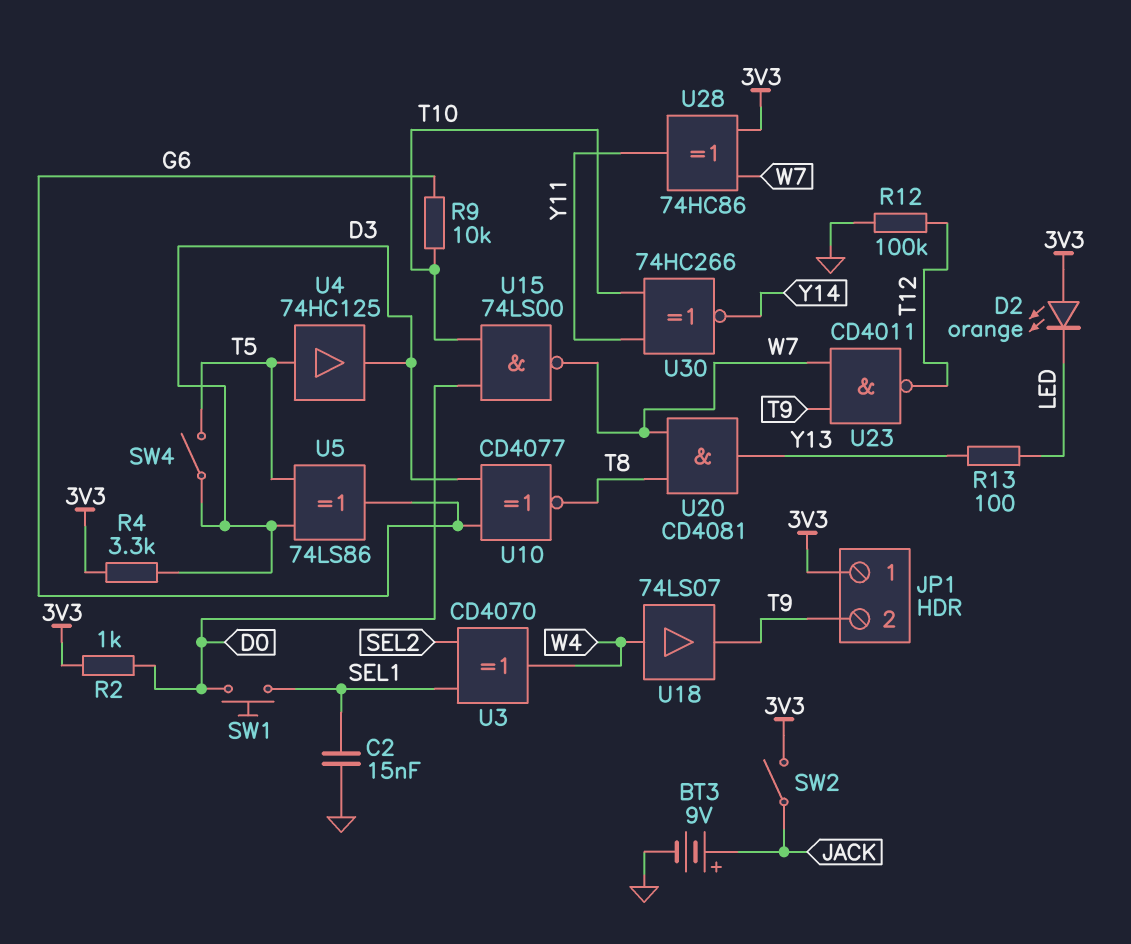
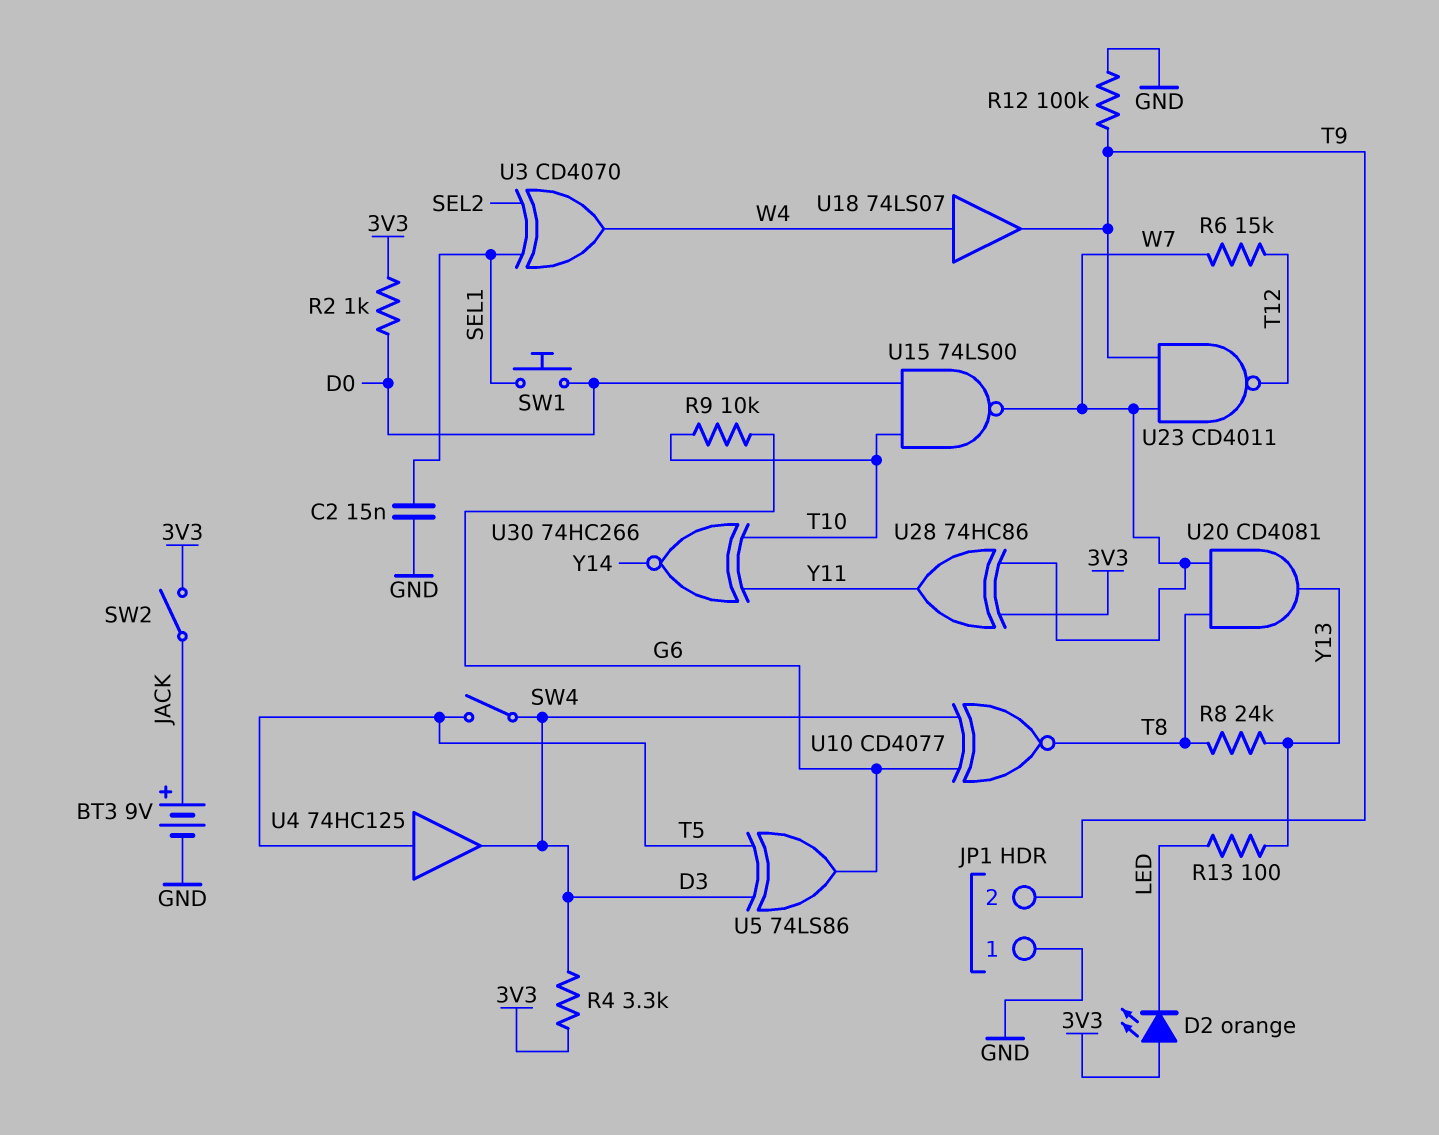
JP1 pin 1: 3V3 -> GND
R6: none -> 15k (T12, W7)
R8: none -> 24k (T8, Y13)
R12: 100k (GND, T12) -> 100k (GND, T9)

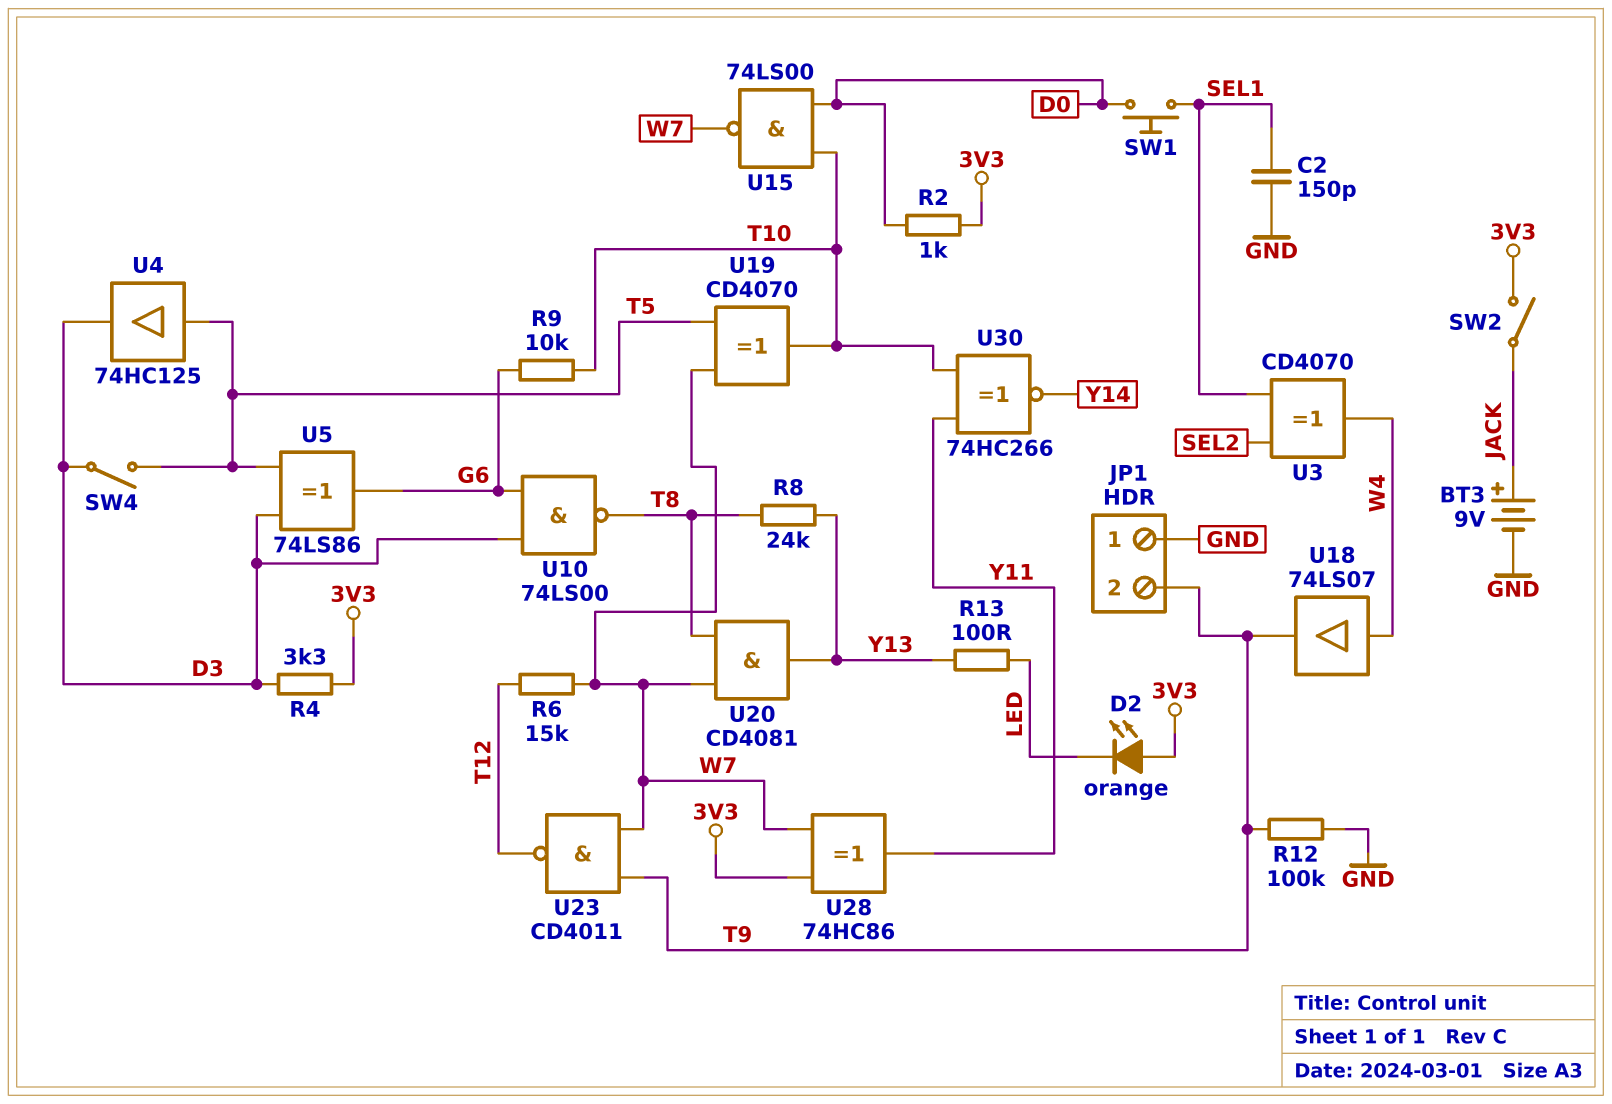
C2: 15nF (GND, SEL1) -> 150pF (GND, SEL1)
U10: XNOR CD4077 (in D3, in G6, out T8) -> NAND 74LS00 (in D3, in G6, out T8)
U19: none -> XOR CD4070 (in T5, in W7, out T10)

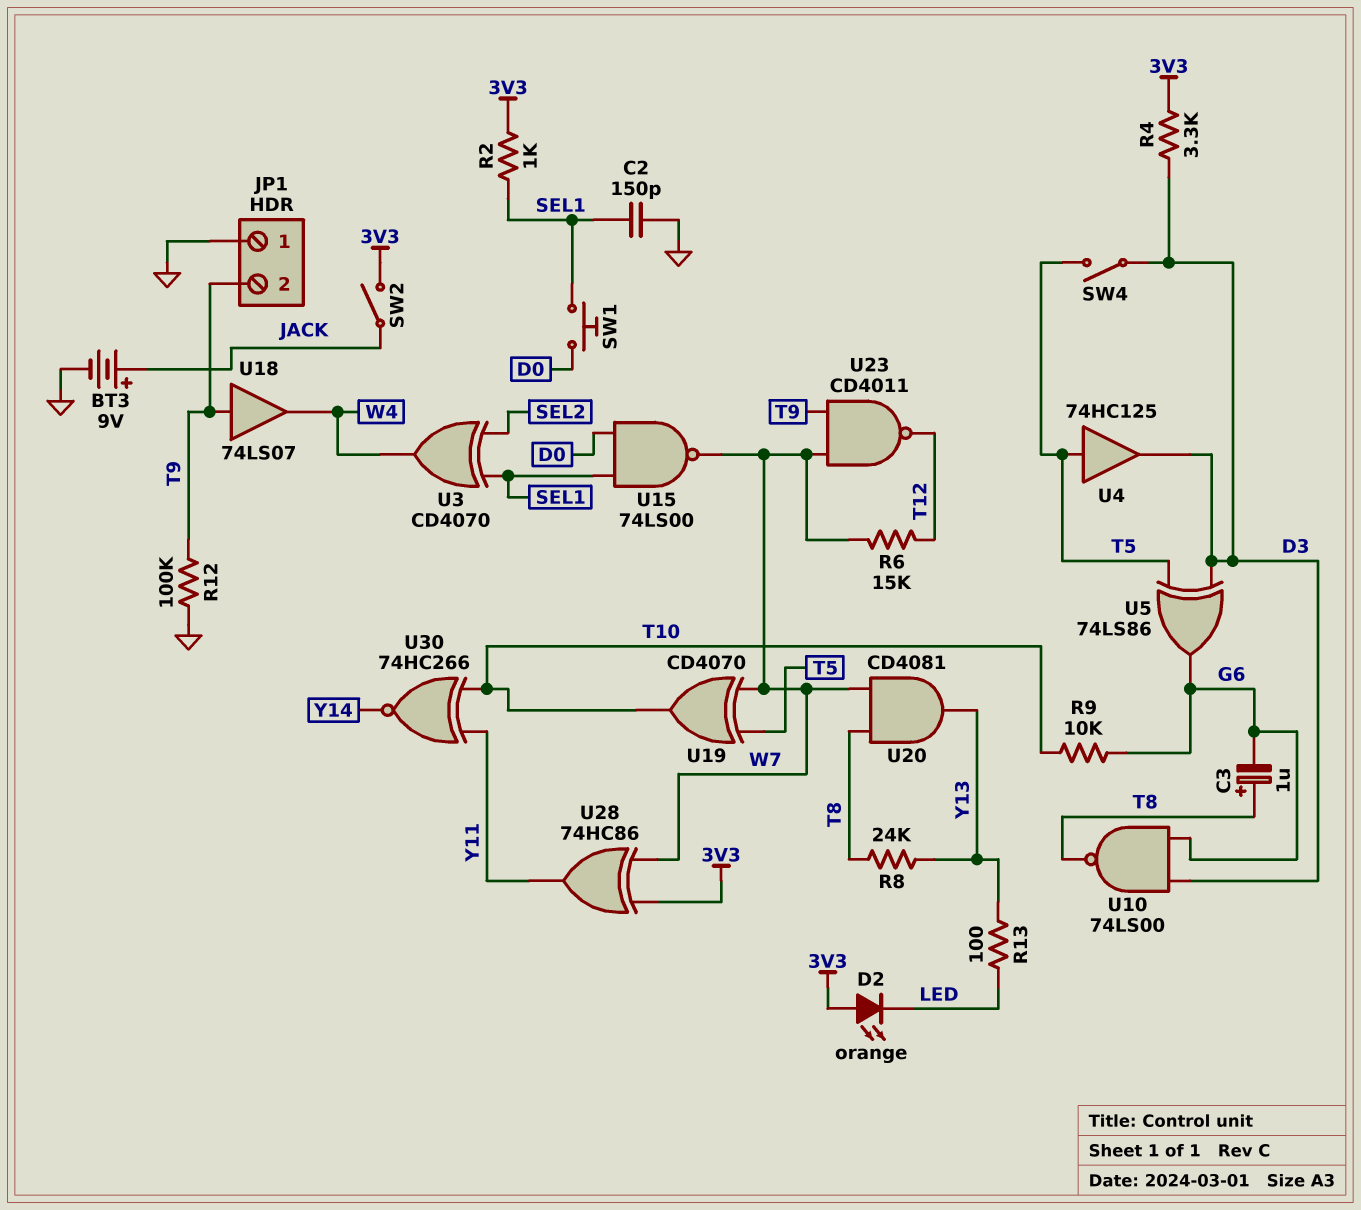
C3: none -> 1uF (plus T8, minus G6)
R2: 1k (3V3, D0) -> 1k (3V3, SEL1)
U15: NAND 74LS00 (in D0, in T10, out W7) -> NAND 74LS00 (in D0, in SEL1, out W7)
U18: buffer 74LS07 (in W4, out T9) -> buffer 74LS07 (in T9, out W4)

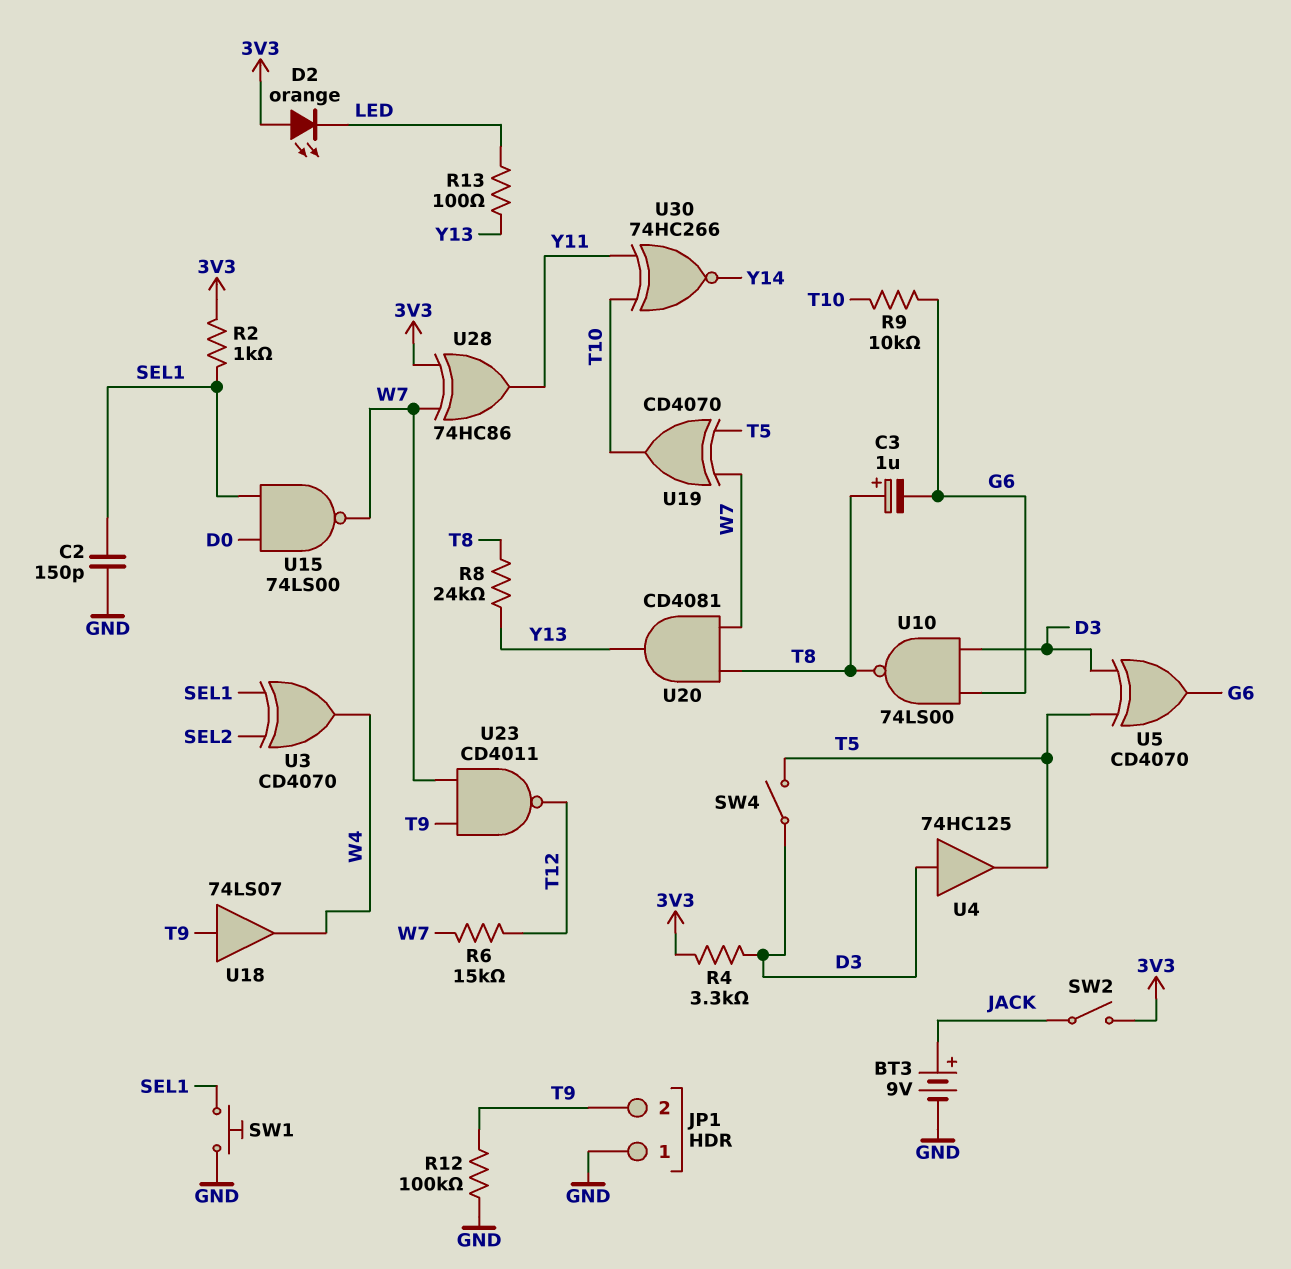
SW1: button (D0, SEL1) -> button (GND, SEL1)
U4: buffer 74HC125 (in T5, out D3) -> buffer 74HC125 (in D3, out T5)
U5: XOR 74LS86 (in D3, in T5, out G6) -> XOR CD4070 (in D3, in T5, out G6)

